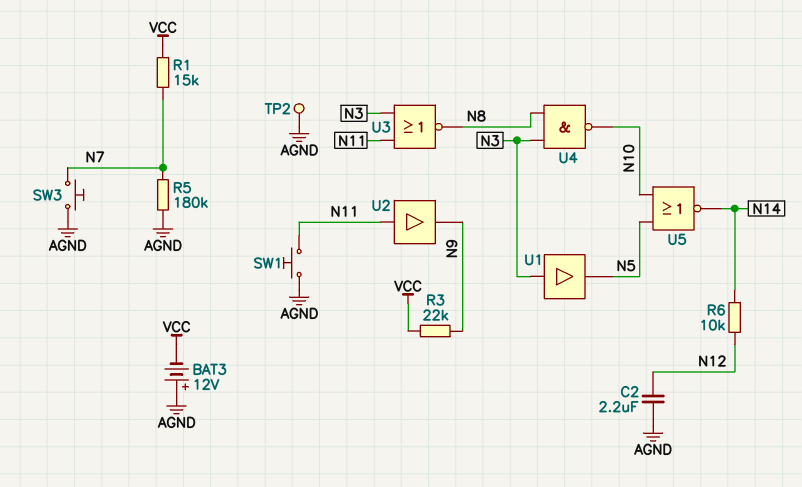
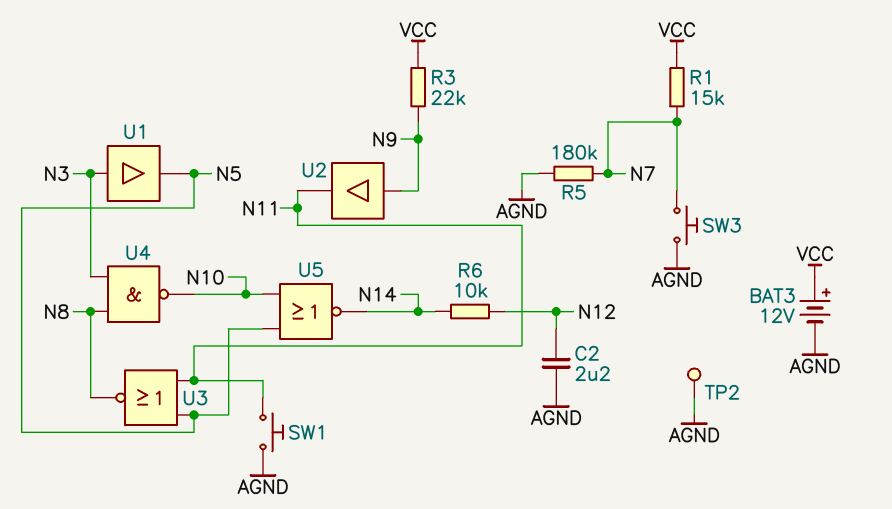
BAT3: 12V (plus AGND, minus VCC) -> 12V (plus VCC, minus AGND)
U2: buffer (in N11, out N9) -> buffer (in N9, out N11)
U3: NOR (in N3, in N11, out N8) -> NOR (in N5, in N11, out N8)

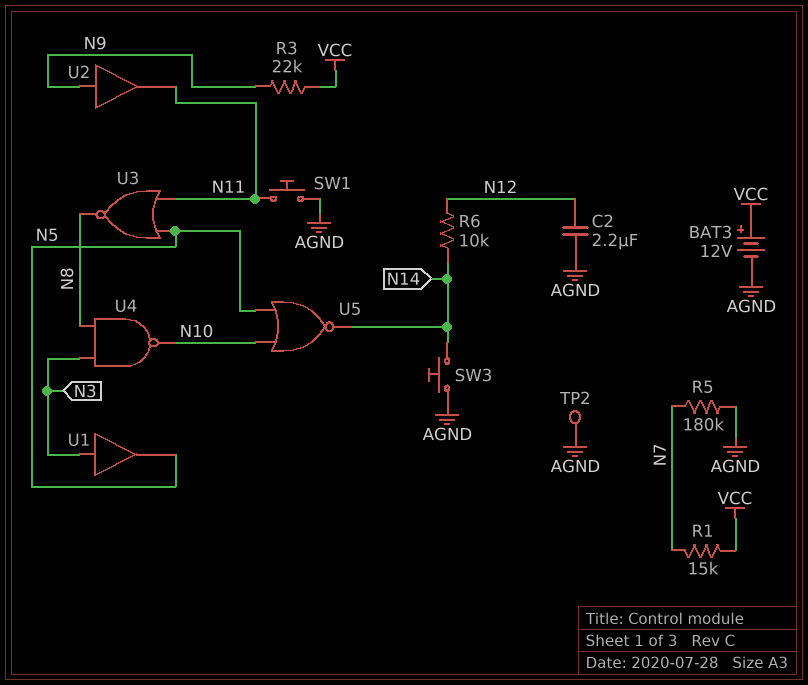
SW3: button (AGND, N7) -> button (AGND, N14)

